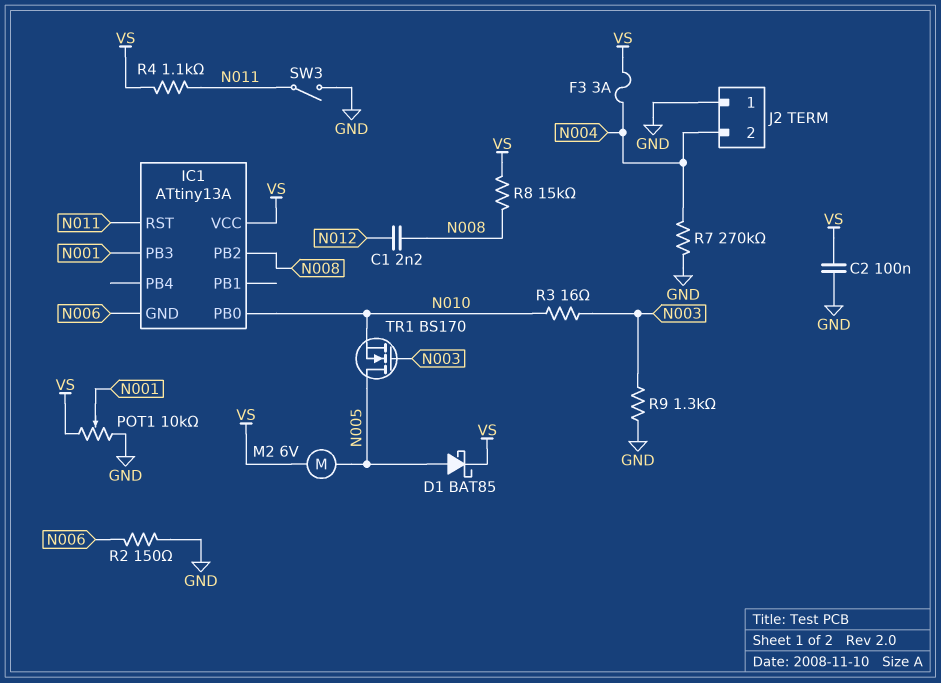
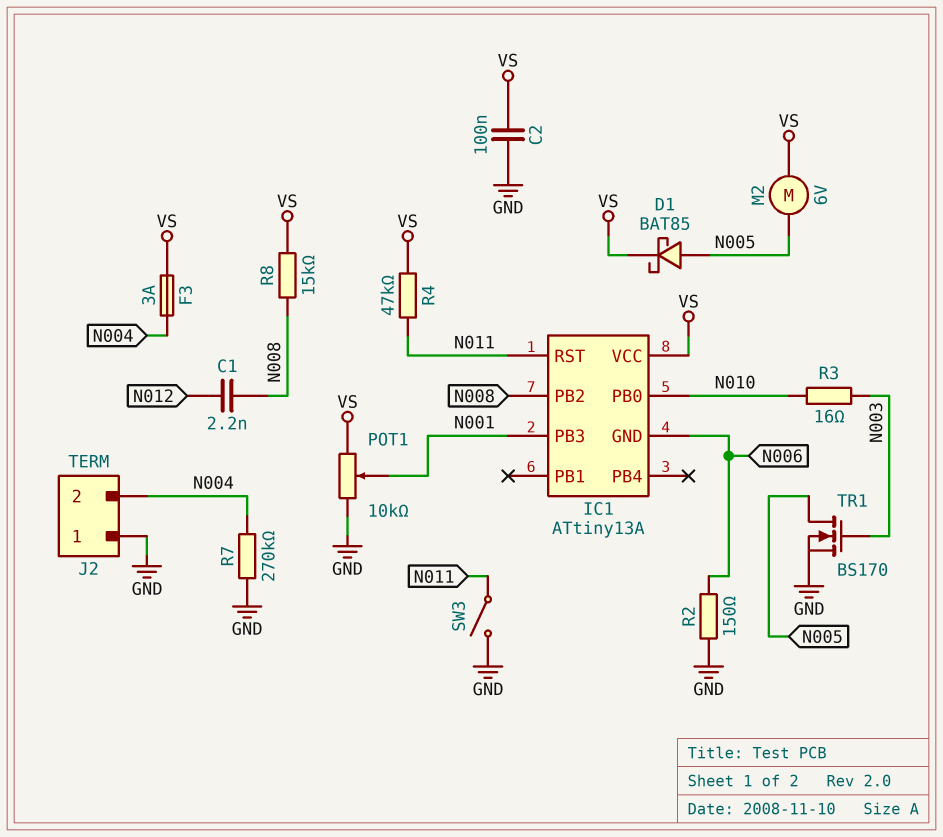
R4: 1.1k (N011, VS) -> 47k (N011, VS)
R9: 1.3k (GND, N003) -> none
TR1: NMOS BS170 (G N003, D N005, S N010) -> NMOS BS170 (G N003, D N005, S GND)

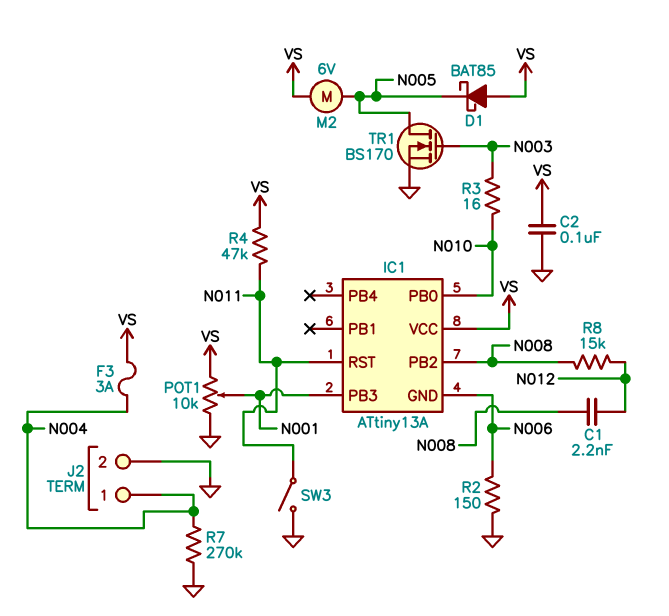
D1: schottky BAT85 (A N005, K VS) -> schottky BAT85 (A VS, K N005)
J2 pin 1: GND -> N004
J2 pin 2: N004 -> GND
R8: 15k (N008, VS) -> 15k (N008, N012)

